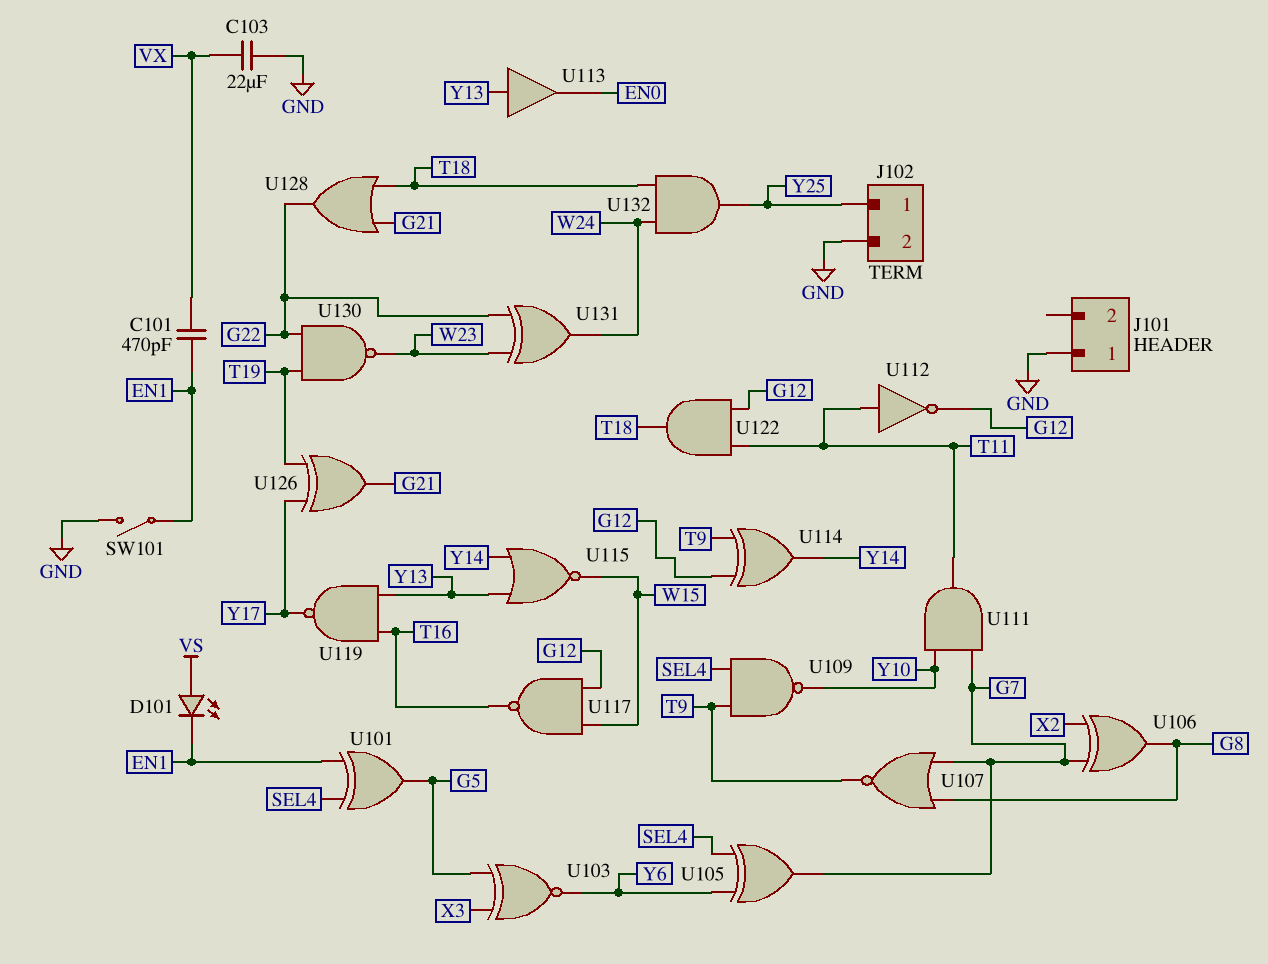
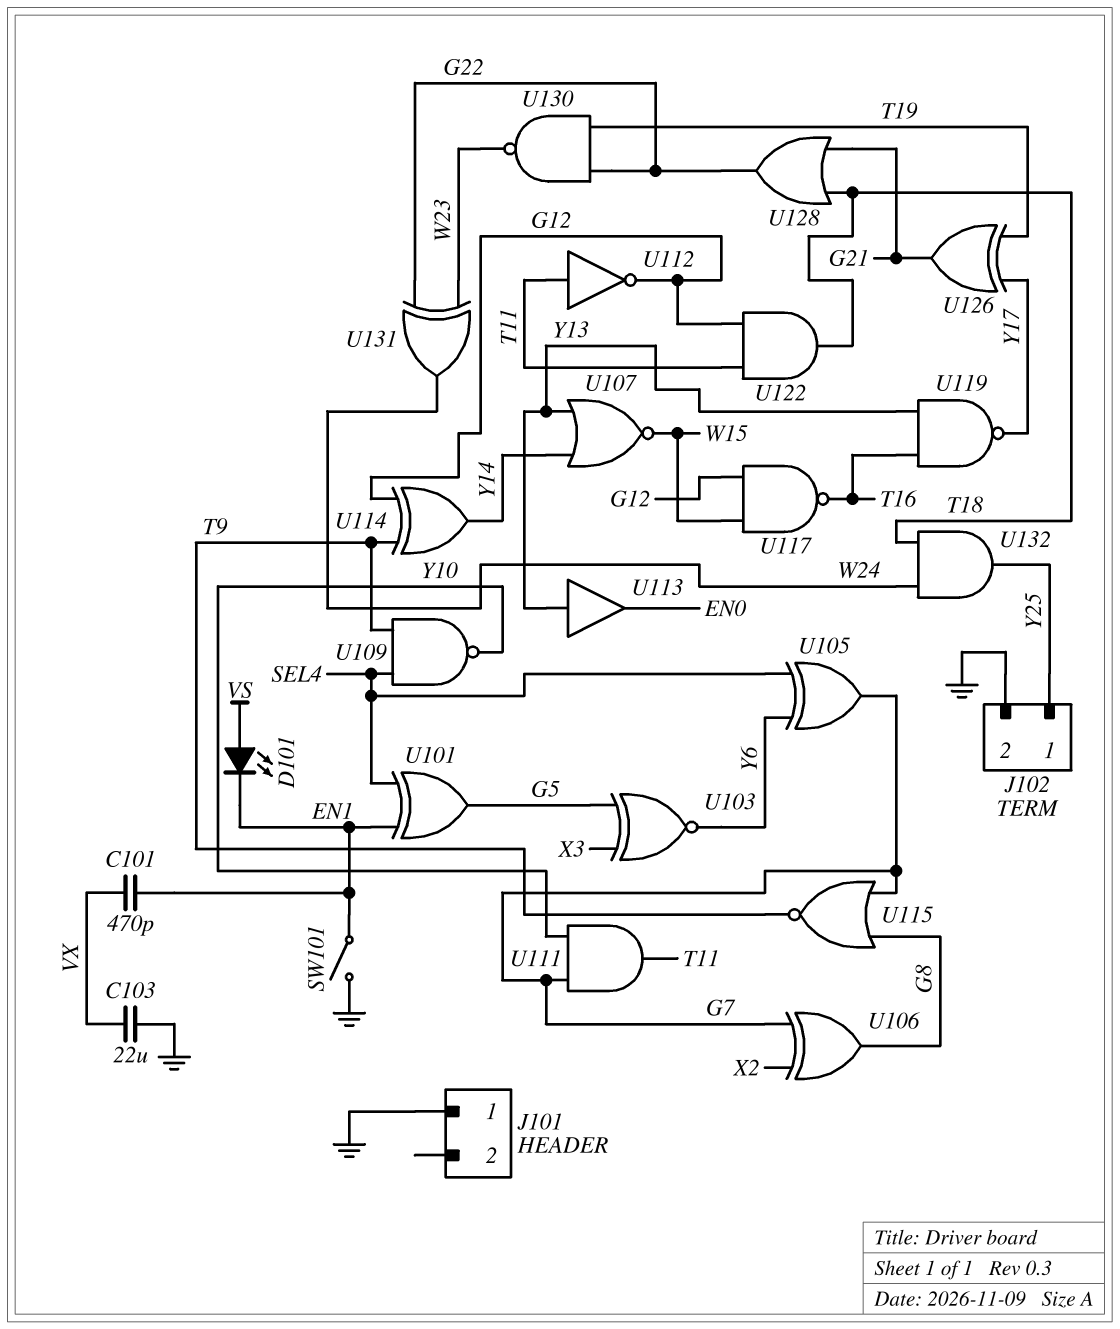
U107: NOR (in G7, in G8, out T9) -> NOR (in Y13, in Y14, out W15)
U115: NOR (in Y13, in Y14, out W15) -> NOR (in G7, in G8, out T9)

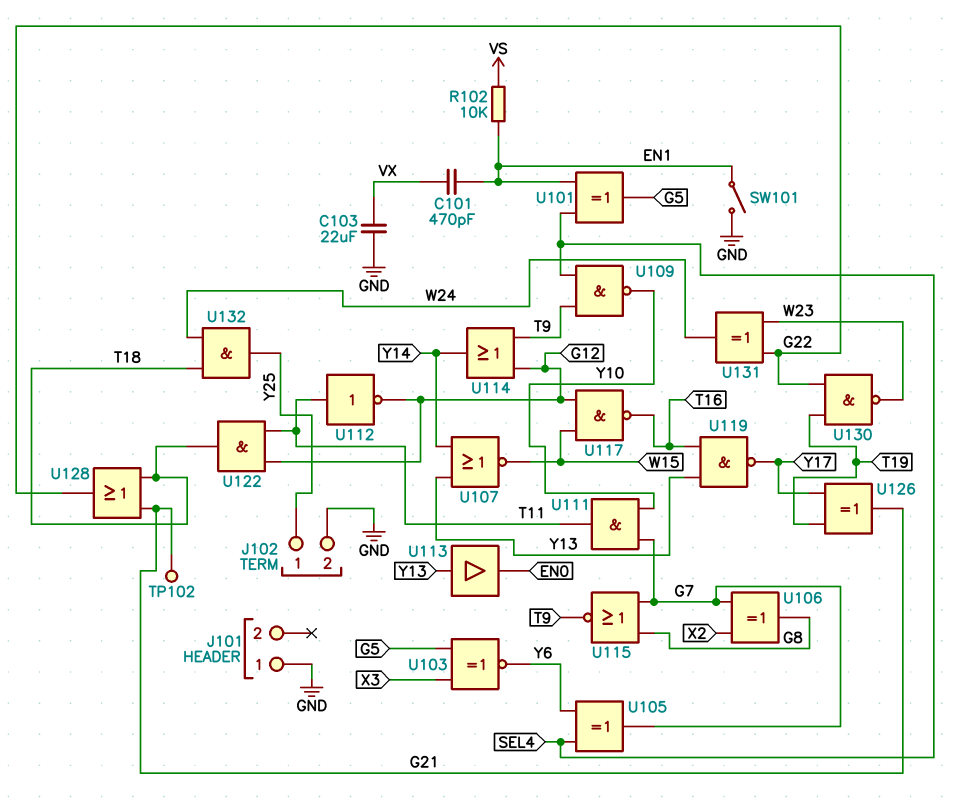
D101: LED (A VS, K EN1) -> none
R102: none -> 10k (EN1, VS)
TP102: none -> test point (G21)
U114: XOR (in G12, in T9, out Y14) -> OR (in G12, in T9, out Y14)

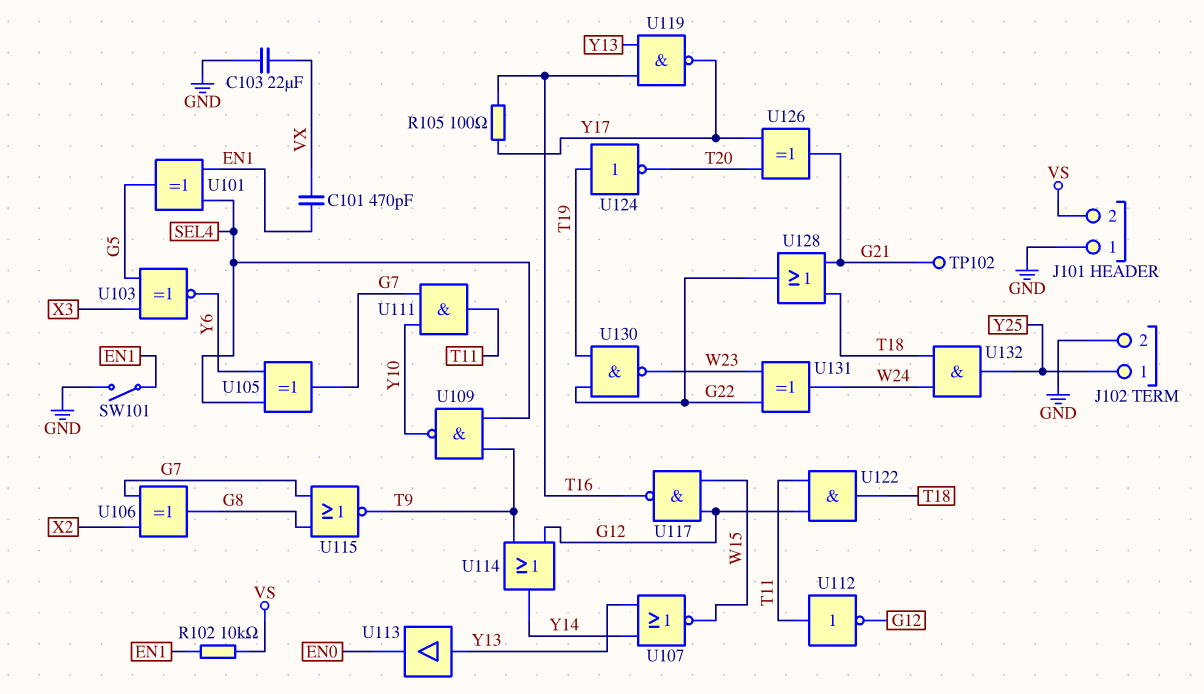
J101 pin 2: none -> VS
R105: none -> 100 (T16, Y17)
U124: none -> NOT (in T19, out T20)
U126: XOR (in T19, in Y17, out G21) -> XOR (in T20, in Y17, out G21)

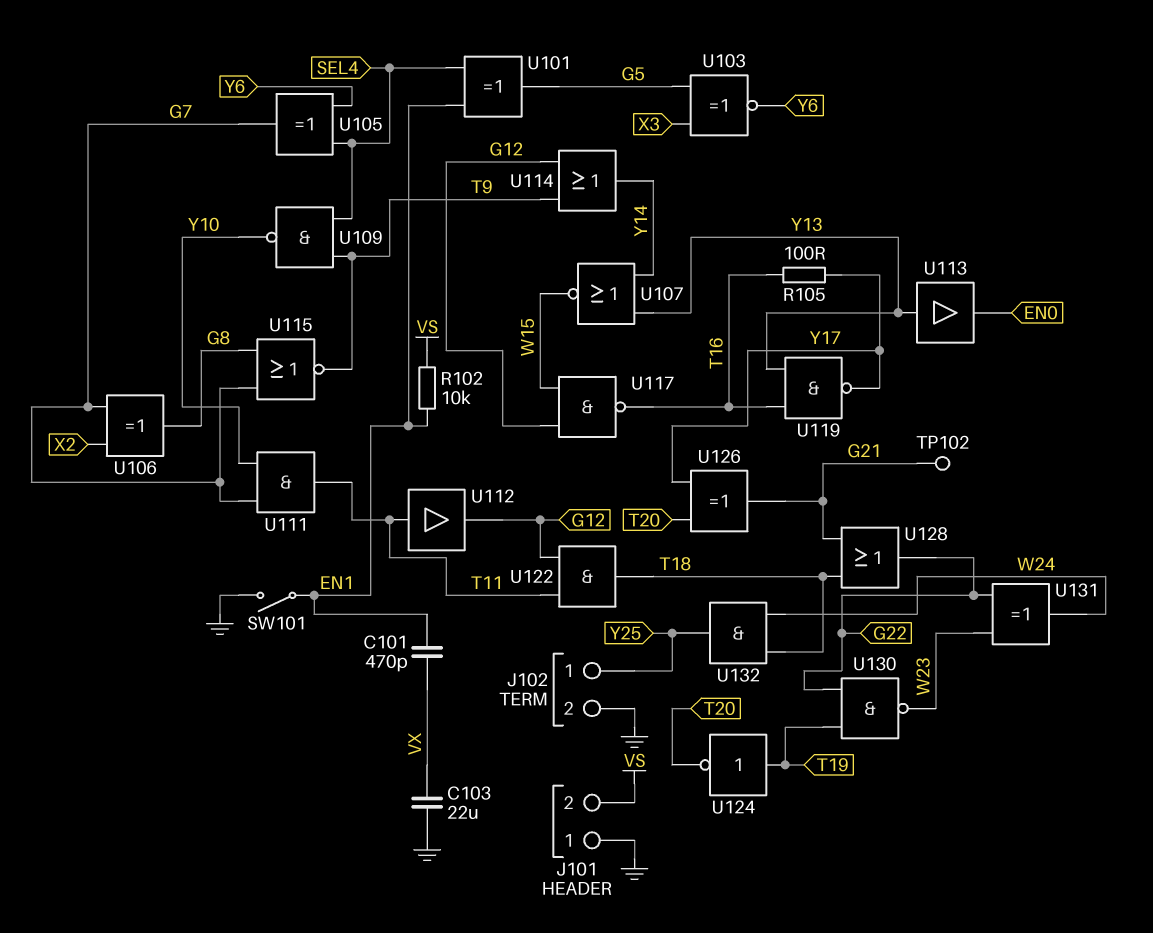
U112: NOT (in T11, out G12) -> buffer (in T11, out G12)

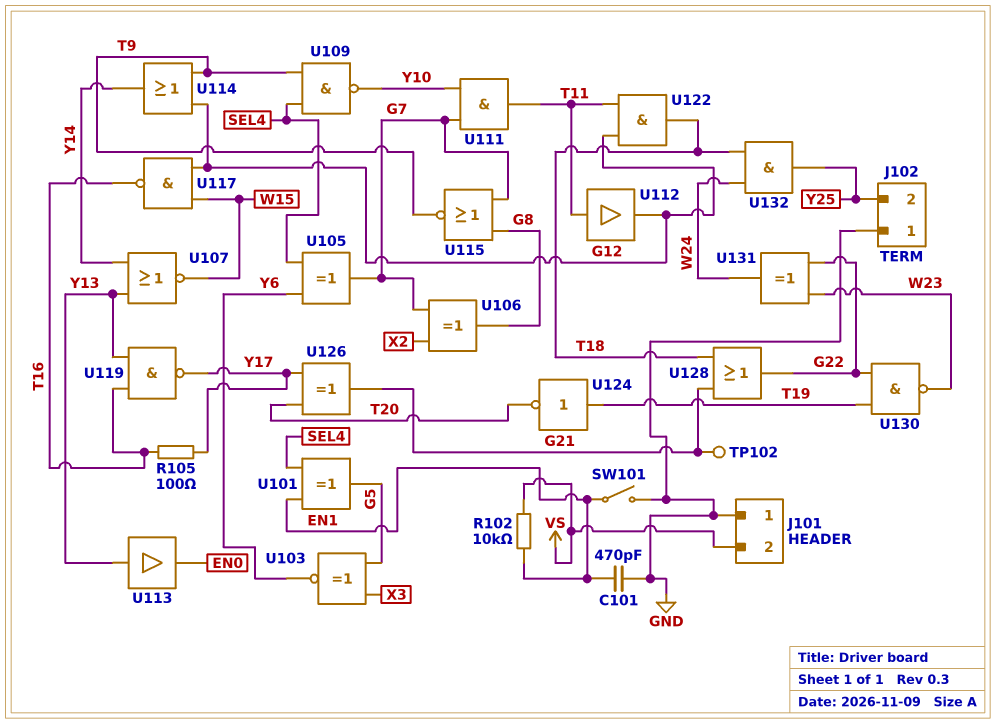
C101: 470pF (EN1, VX) -> 470pF (EN1, GND)
C103: 22uF (GND, VX) -> none
J102 pin 1: Y25 -> GND
J102 pin 2: GND -> Y25

